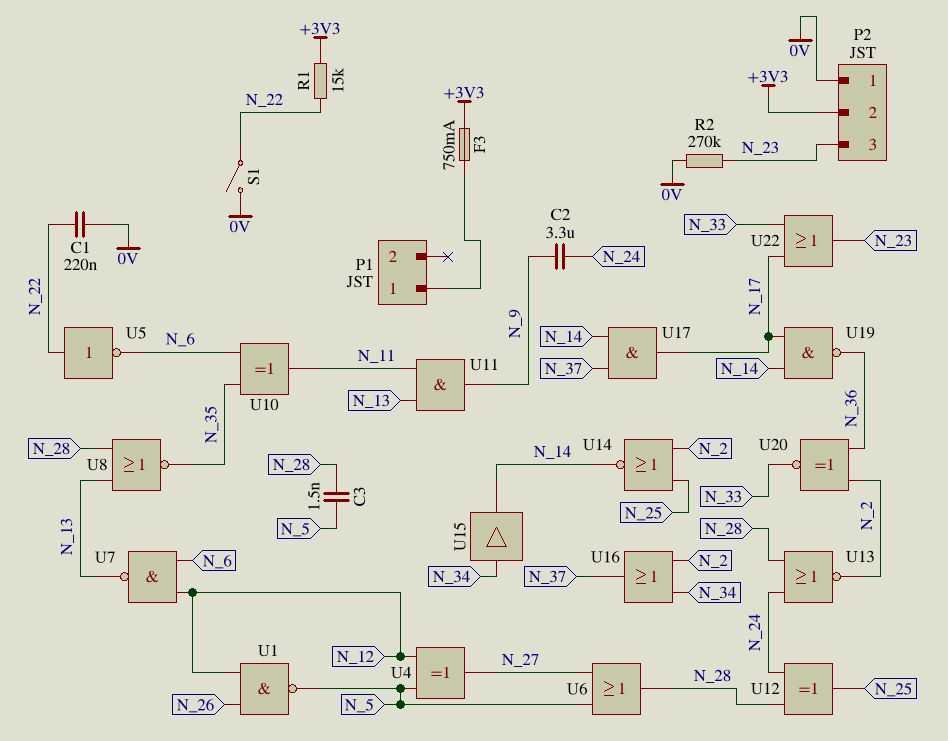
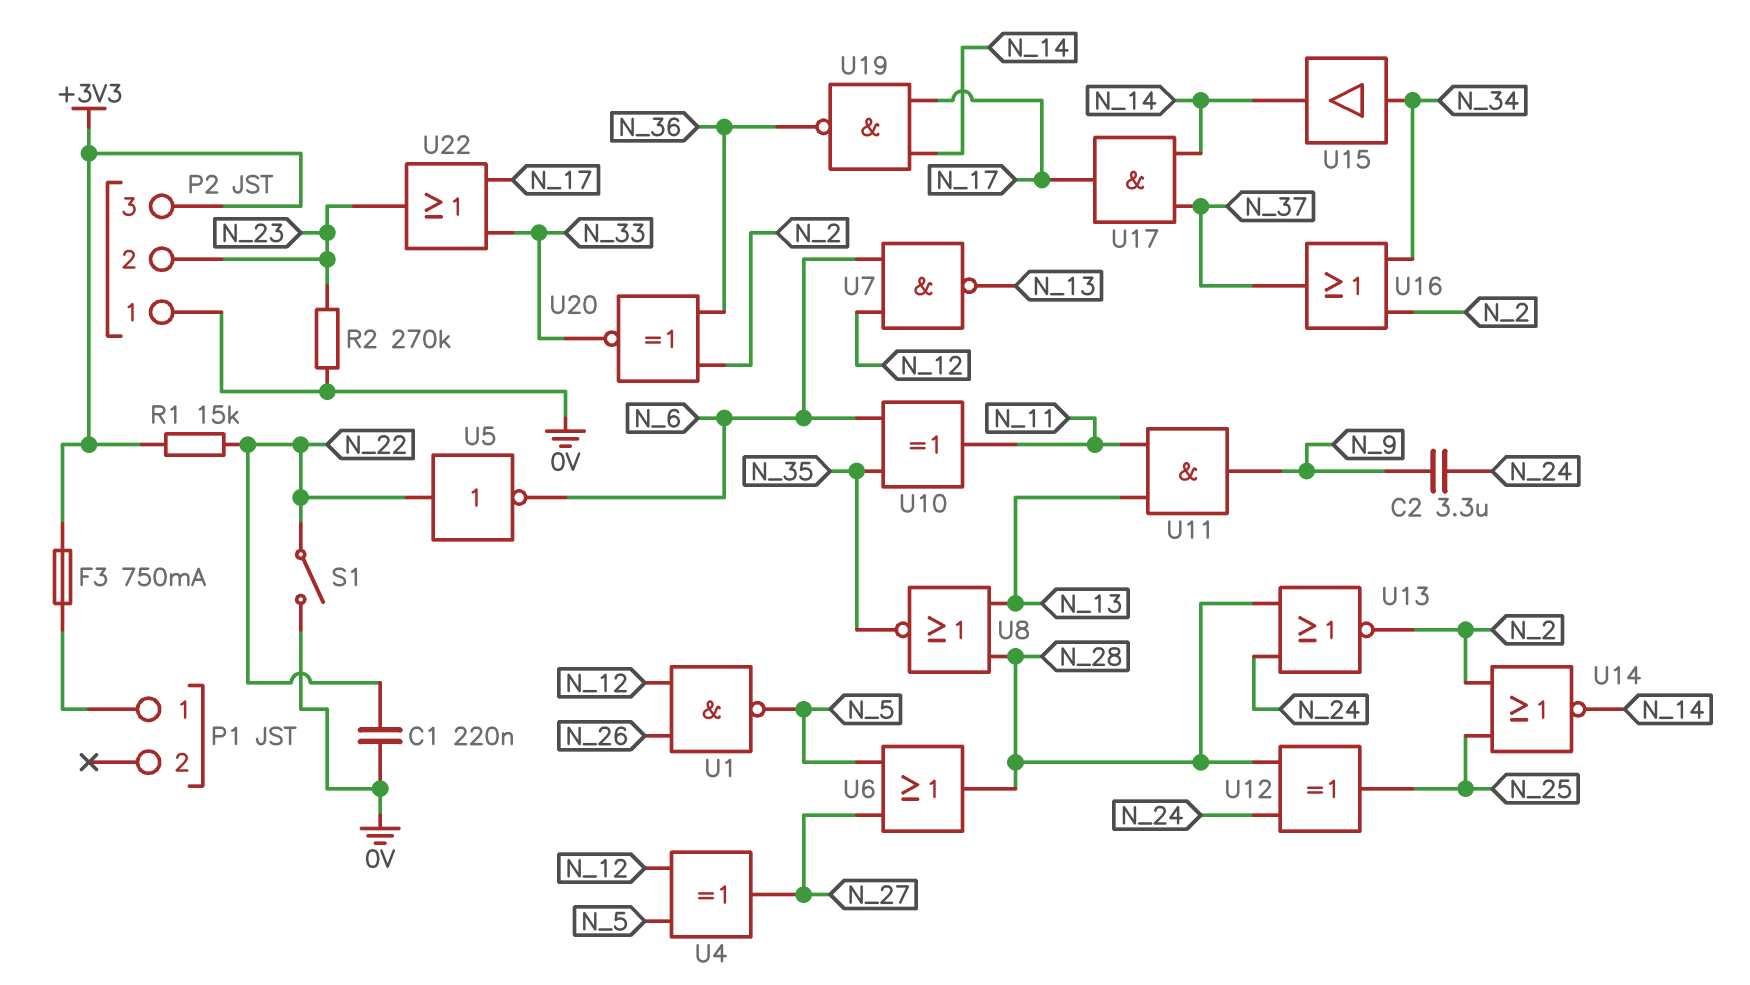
C3: 1.5nF (N_5, N_28) -> none
P2 pin 2: +3V3 -> N_23
P2 pin 3: N_23 -> +3V3

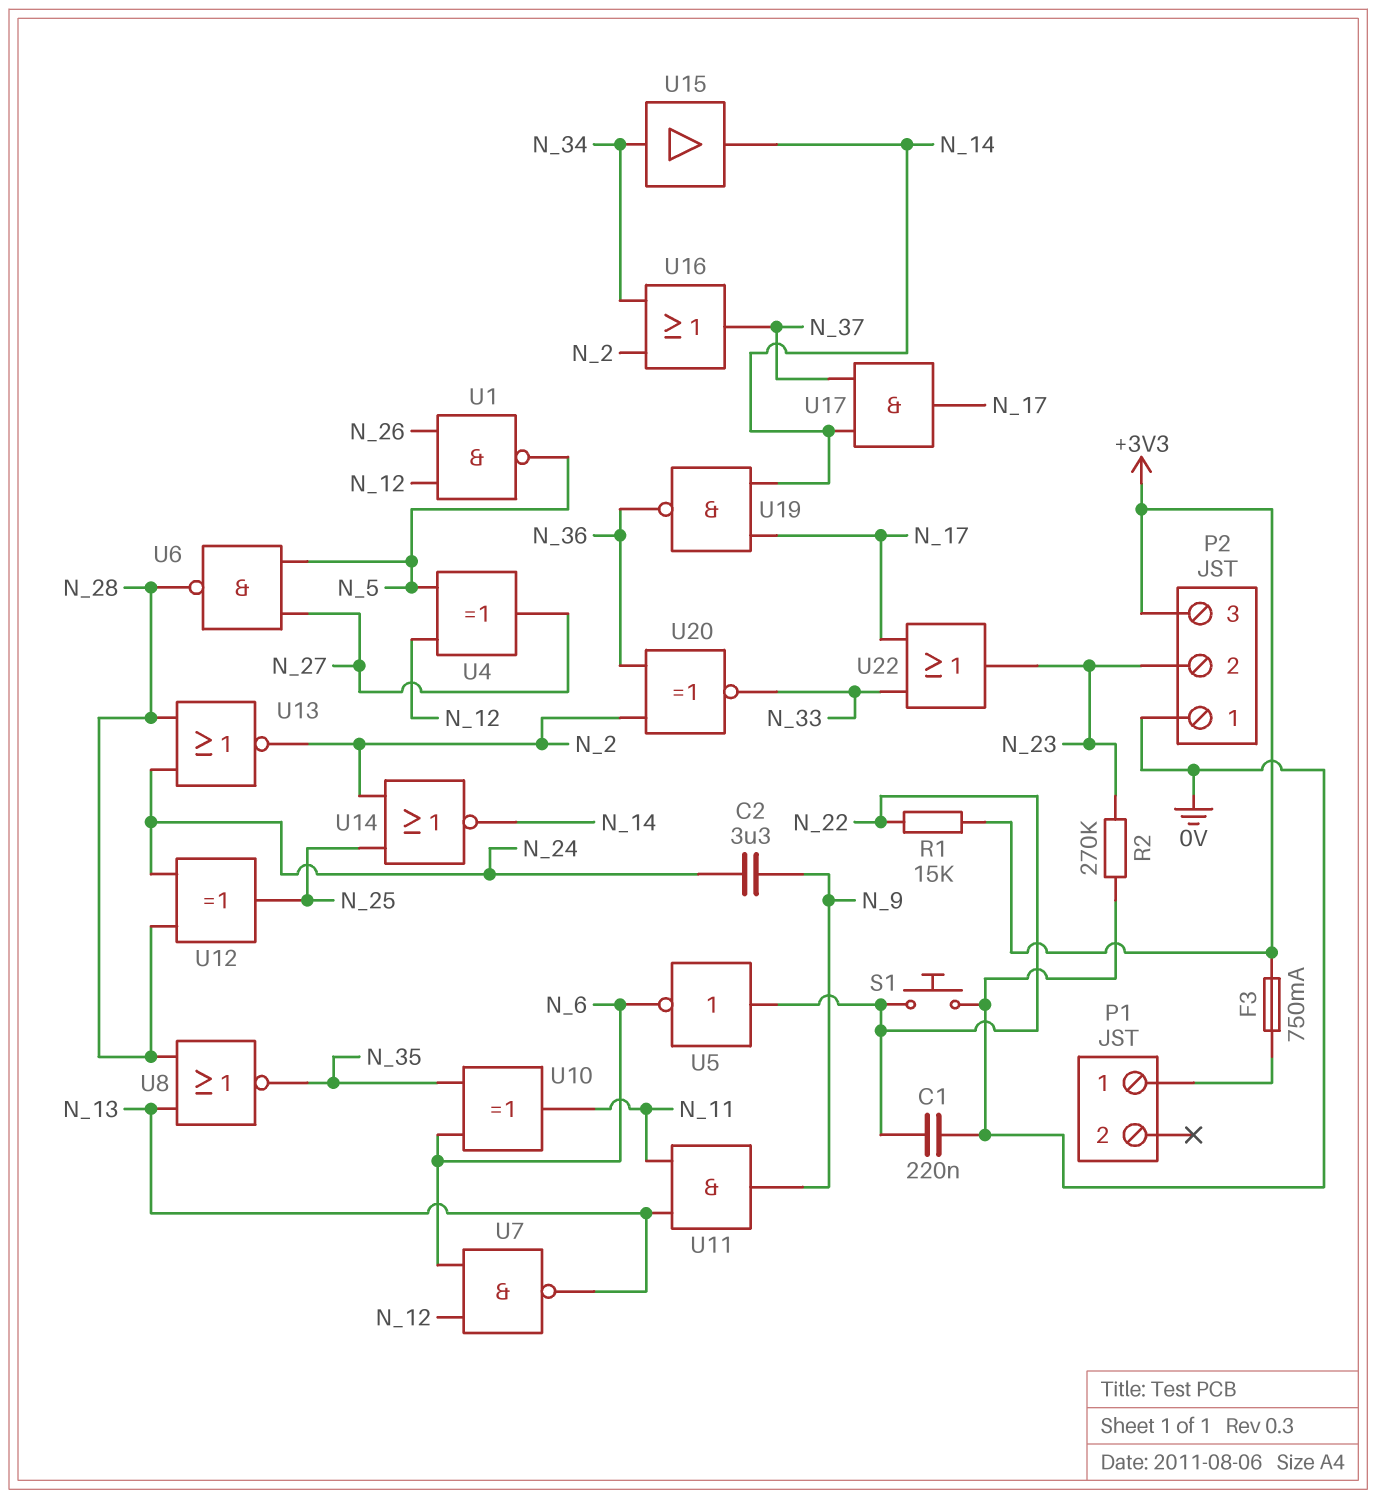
S1: switch (0V, N_22) -> button (0V, N_22)
U6: OR (in N_5, in N_27, out N_28) -> NAND (in N_5, in N_27, out N_28)

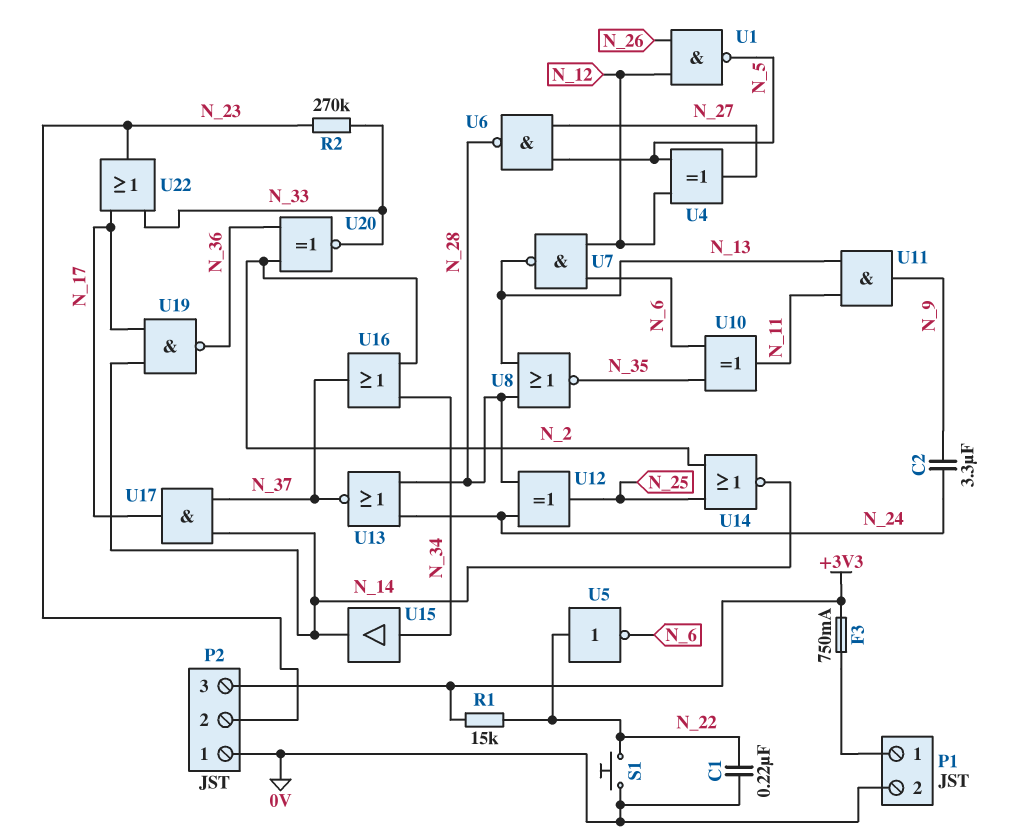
P1 pin 2: none -> 0V
R2: 270k (0V, N_23) -> 270k (N_23, N_33)
U13: NOR (in N_24, in N_28, out N_2) -> NOR (in N_24, in N_28, out N_37)

